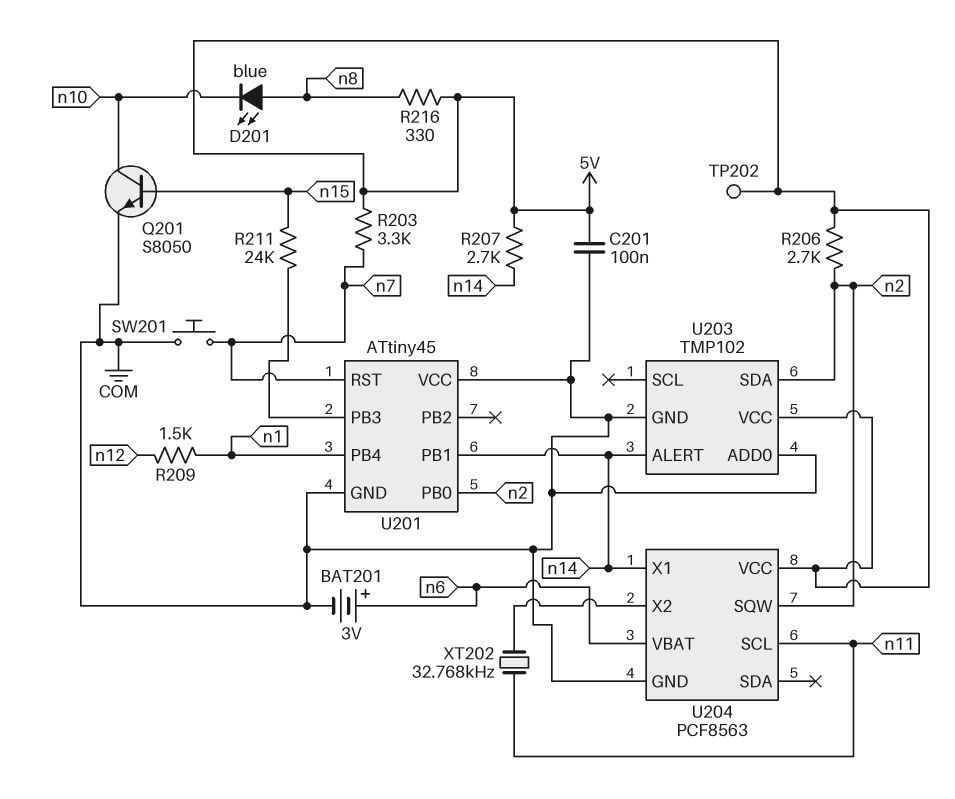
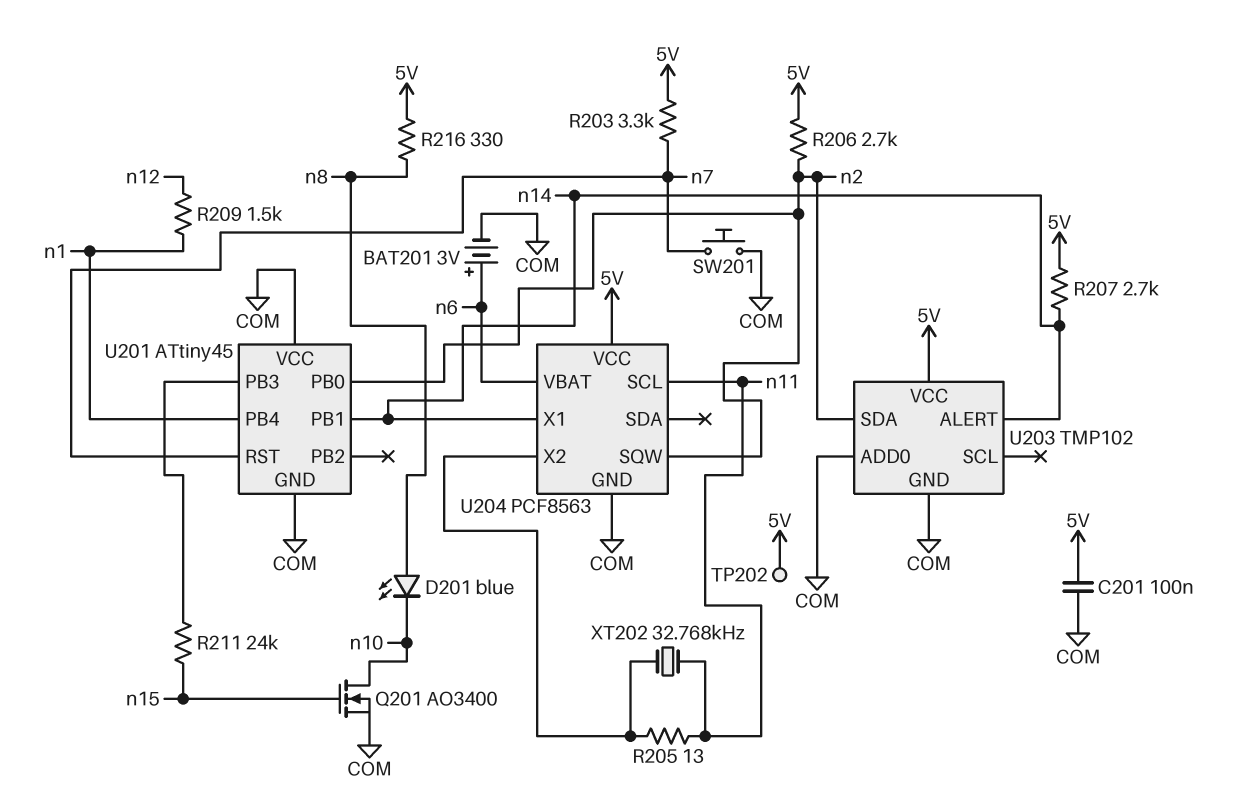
Q201: NPN S8050 (B n15, C n10, E COM) -> NMOS AO3400 (G n15, D n10, S COM)
R205: none -> 13 (U204/X2, n11)

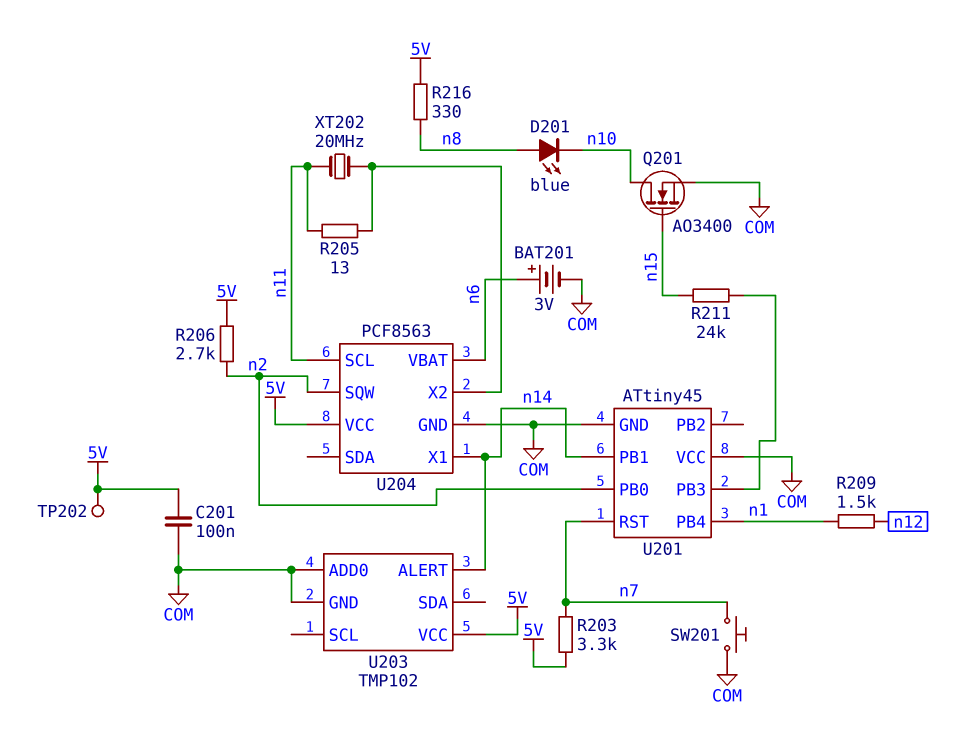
R207: 2.7k (5V, n14) -> none
U203 pin SDA: n2 -> none
XT202: 32.768kHz (U204/X2, n11) -> 20MHz (U204/X2, n11)

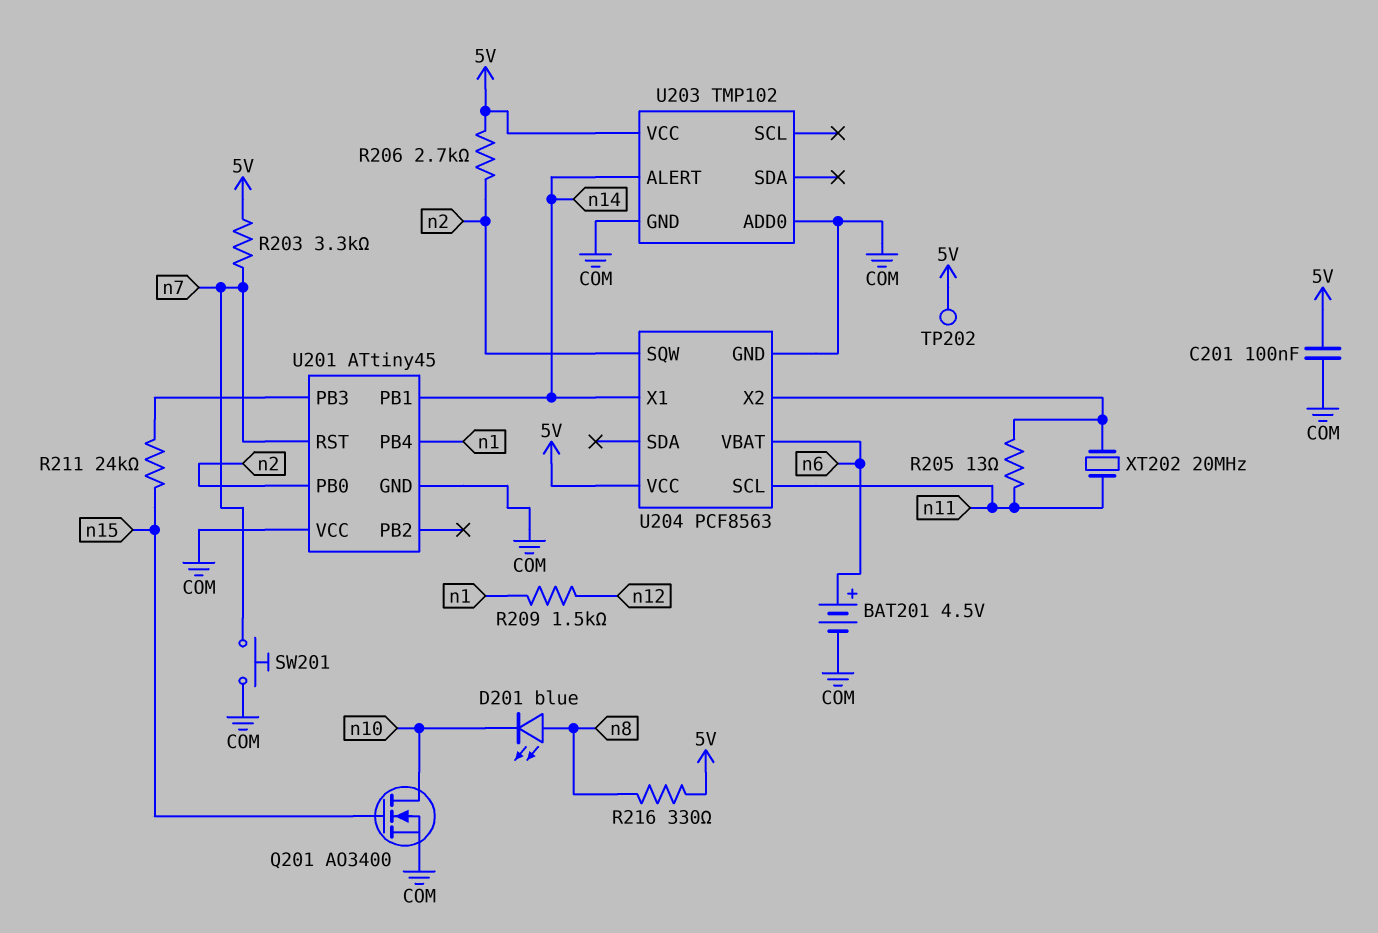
BAT201: 3V (plus n6, minus COM) -> 4.5V (plus n6, minus COM)

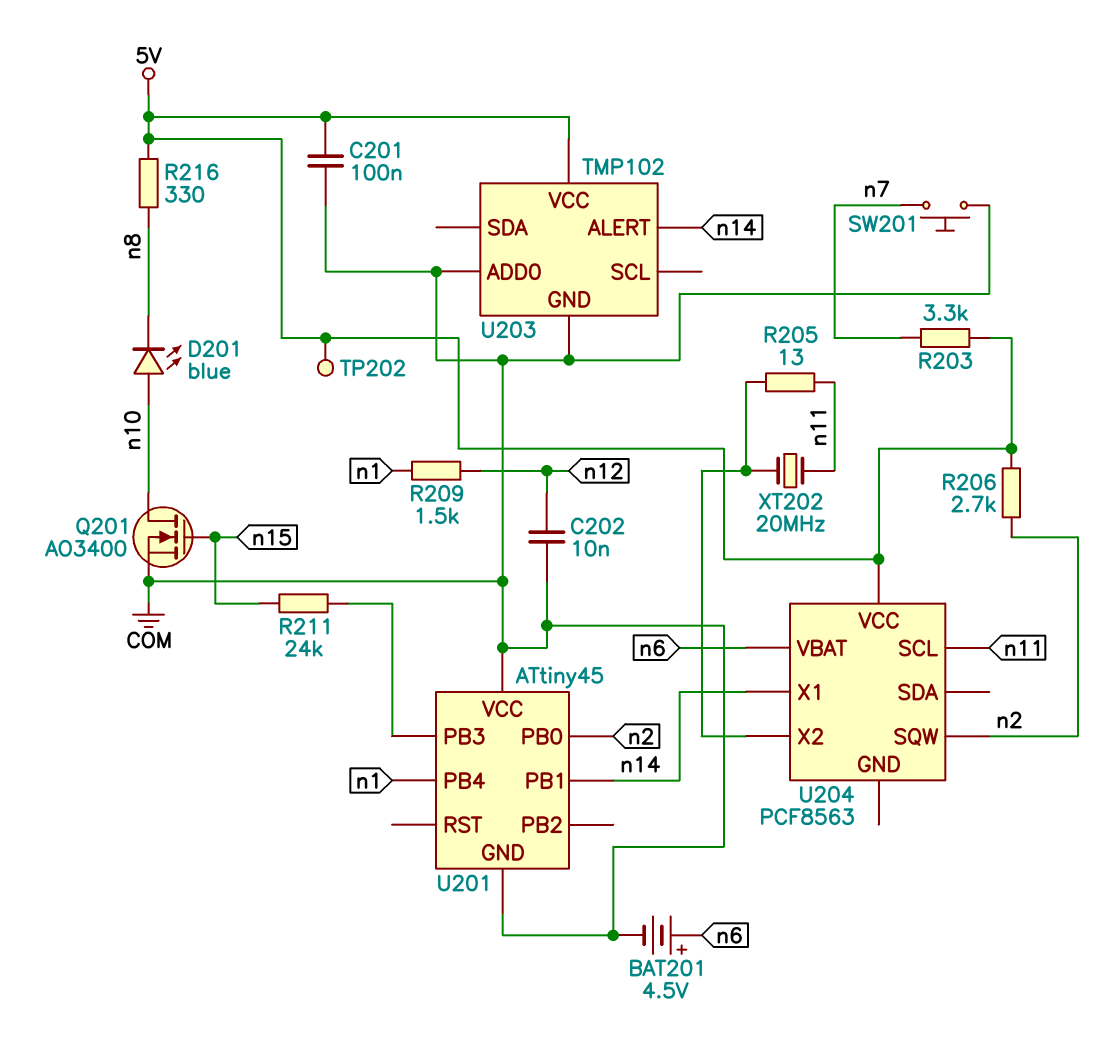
C202: none -> 10nF (COM, n12)
D201: LED blue (A n8, K n10) -> LED blue (A n10, K n8)
U201 pin RST: n7 -> none
U204 pin GND: COM -> none

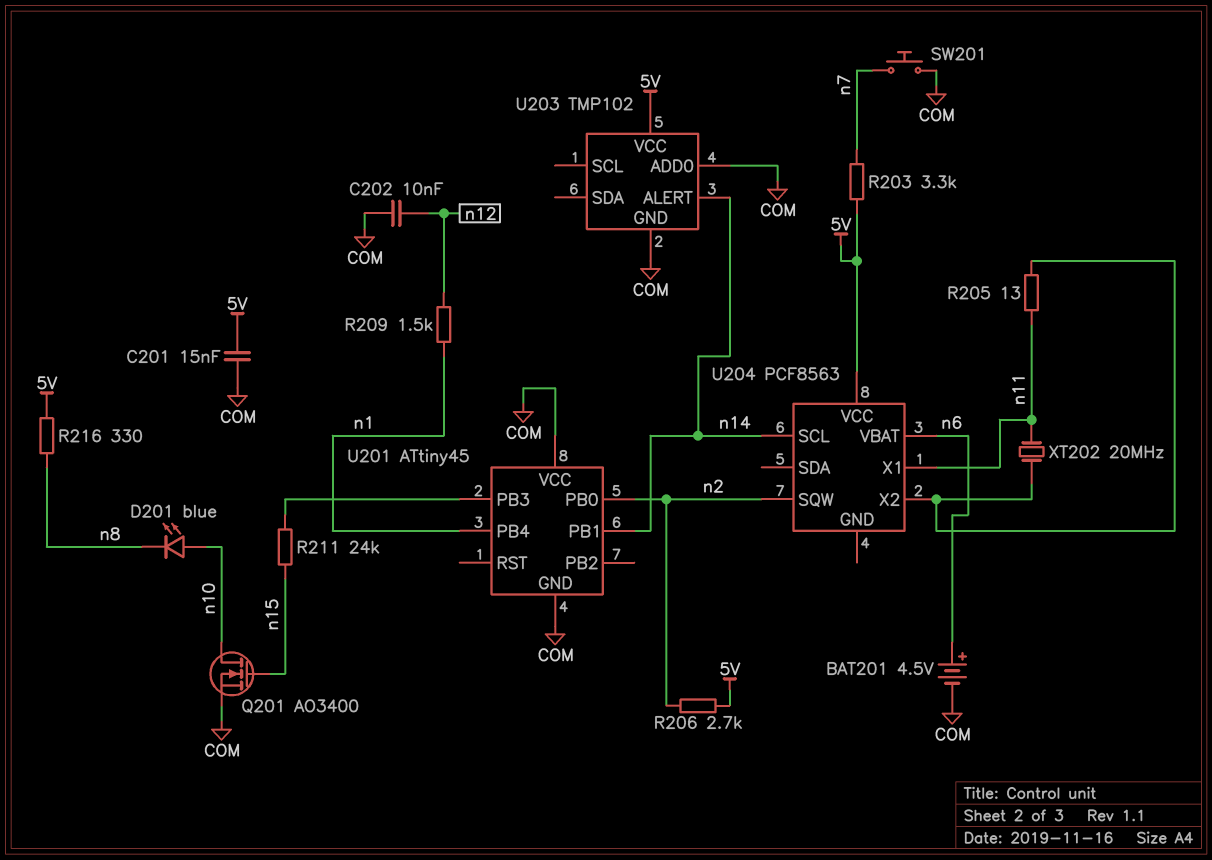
C201: 100nF (5V, COM) -> 15nF (5V, COM)
TP202: test point (5V) -> none
U204 pin SCL: n11 -> n14
U204 pin X1: n14 -> n11

